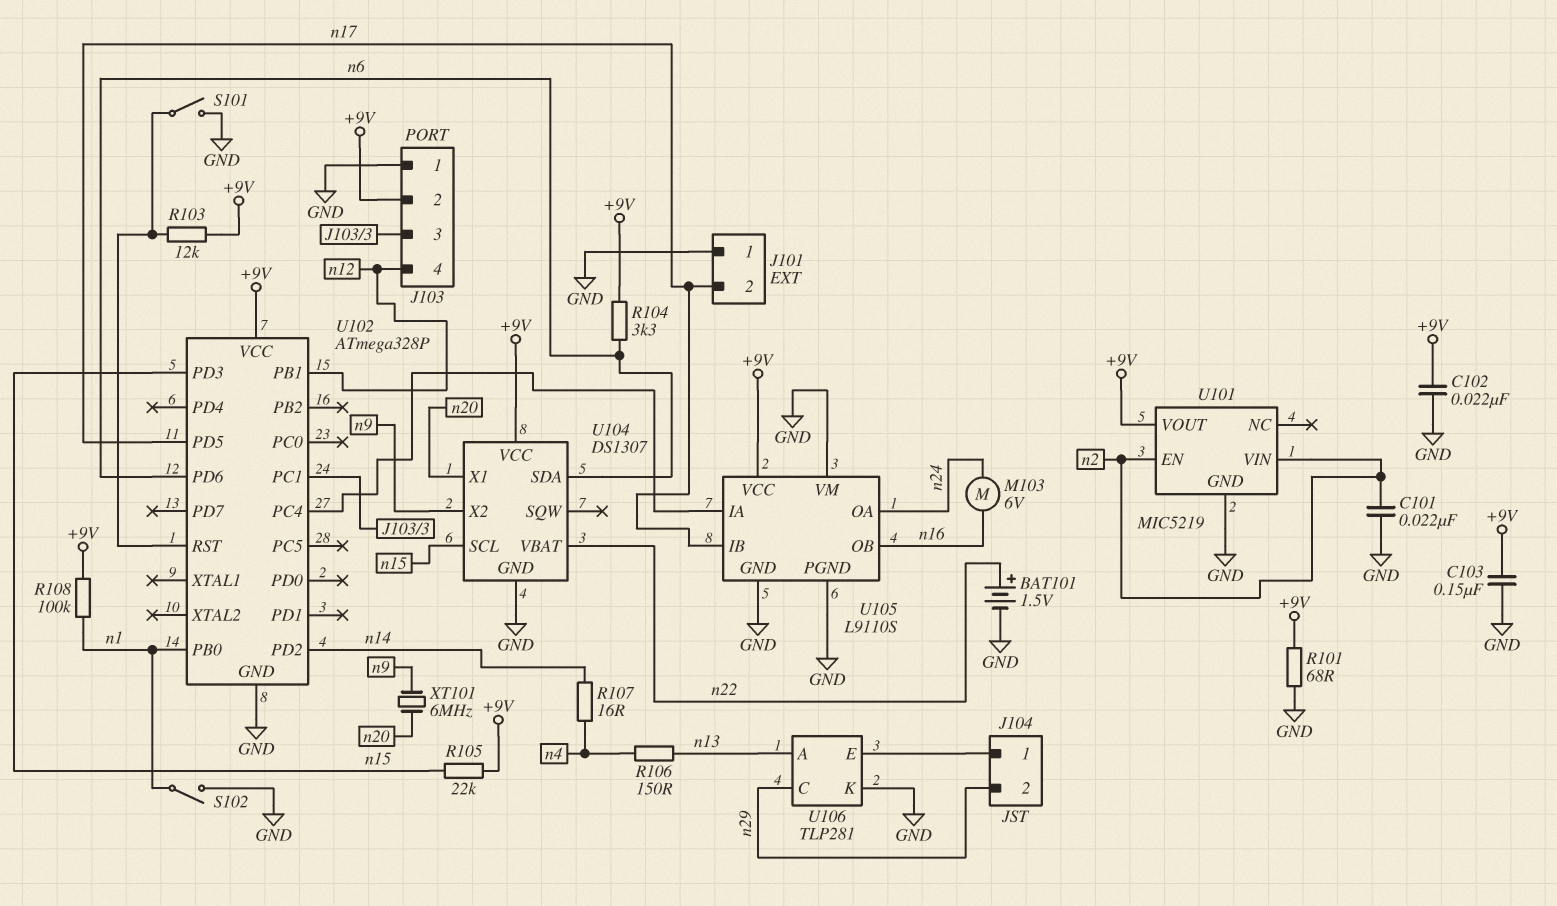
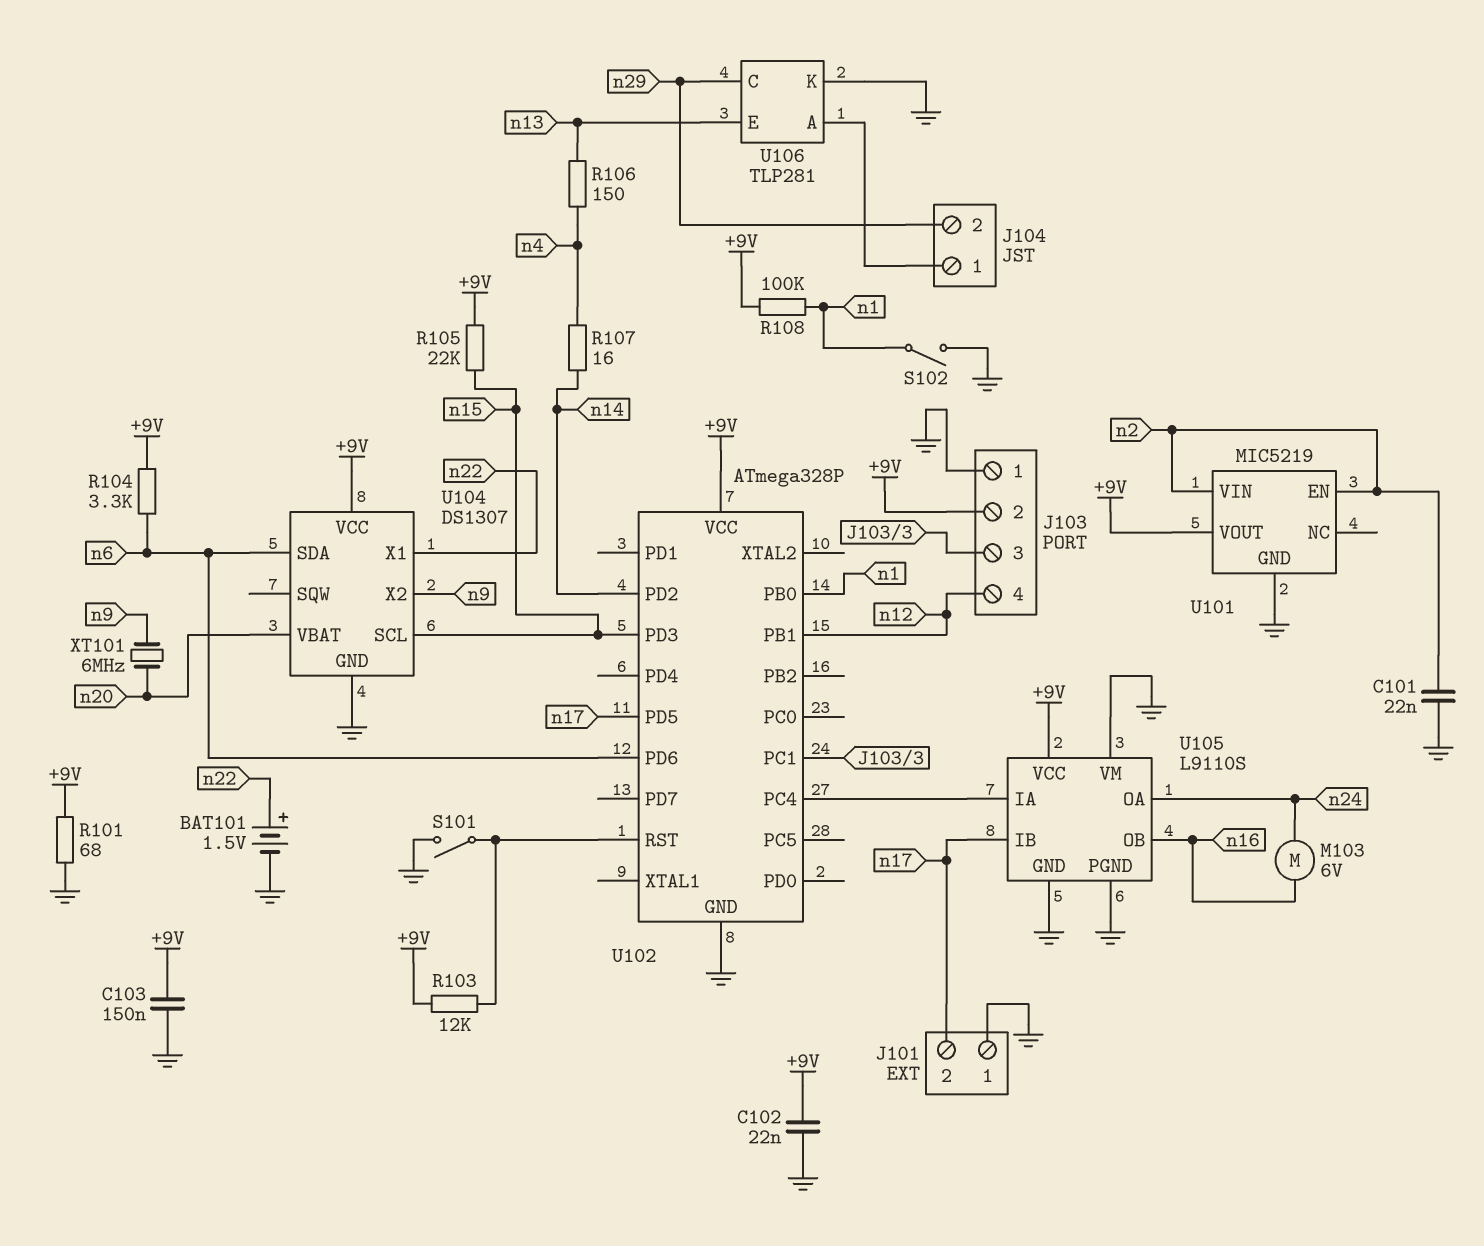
U104 pin VBAT: n22 -> n20
U104 pin X1: n20 -> n22
U106 pin A: n13 -> J104/1
U106 pin E: J104/1 -> n13

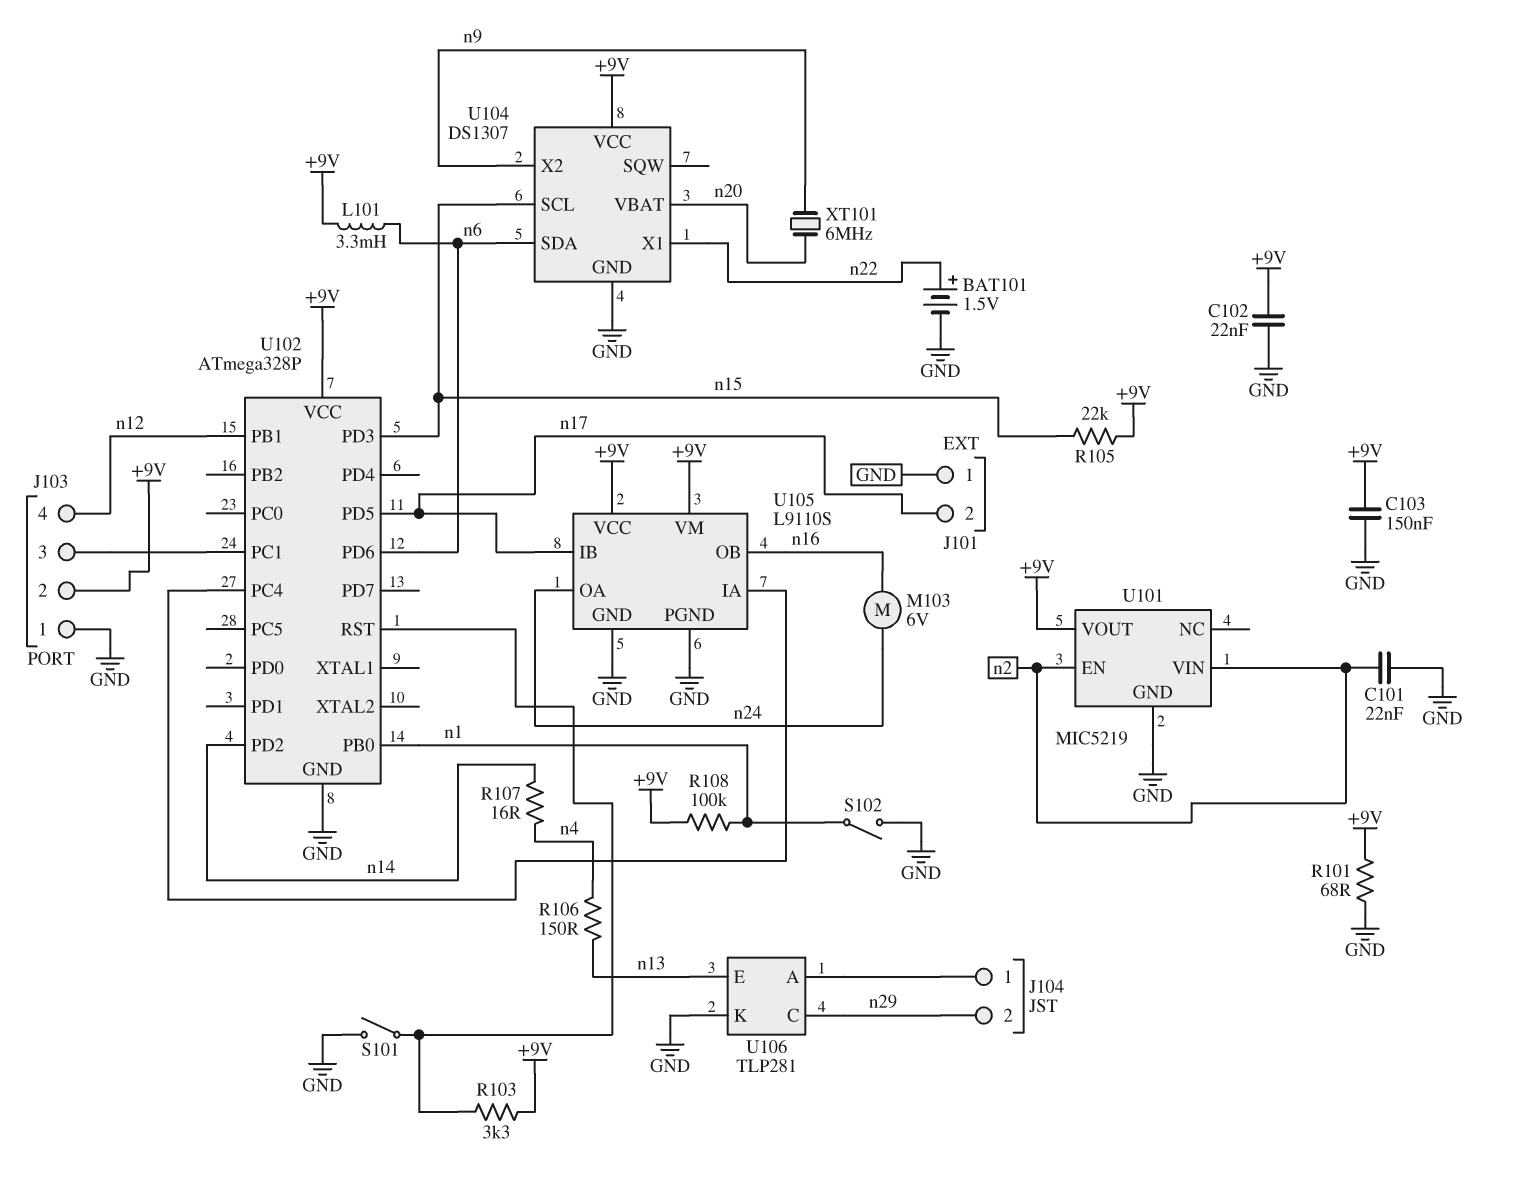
L101: none -> 3.3mH (+9V, n6)
R103: 12k (+9V, U102/RST) -> 3.3k (+9V, U102/RST)
R104: 3.3k (+9V, n6) -> none
U105 pin VM: GND -> +9V

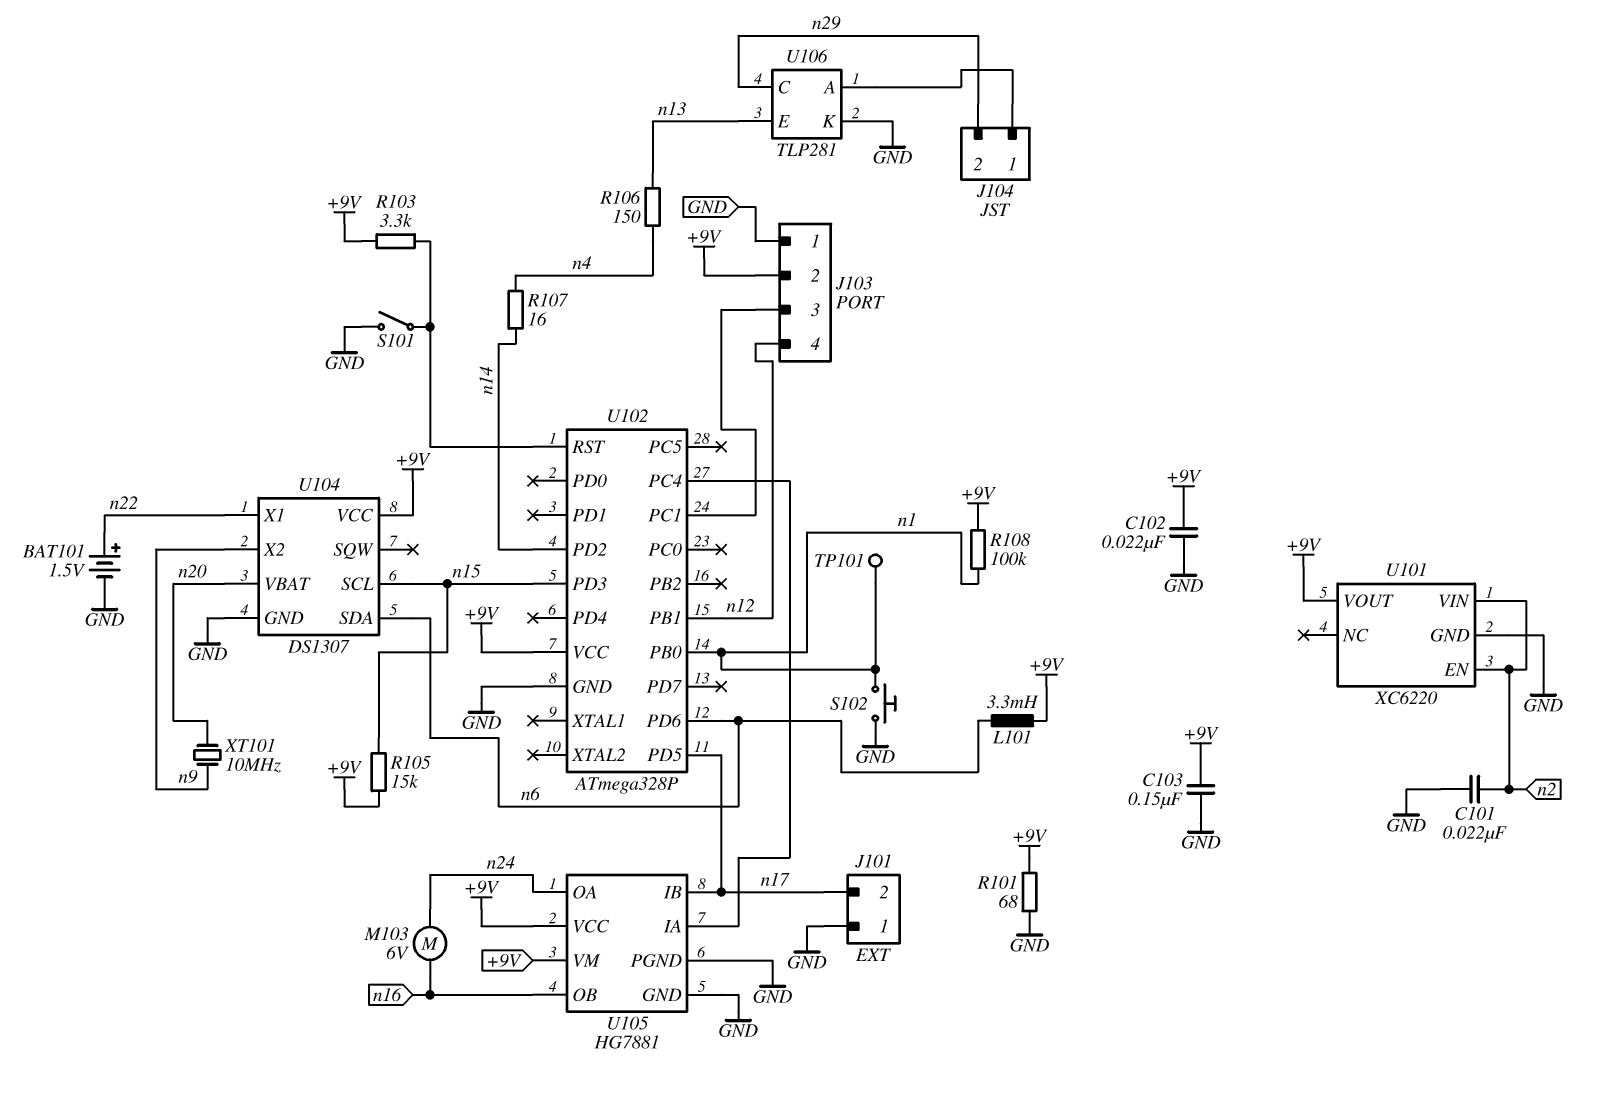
R105: 22k (+9V, n15) -> 15k (+9V, n15)
S102: switch (GND, n1) -> button (GND, n1)
TP101: none -> test point (n1)
U101: MIC5219 -> XC6220
U105: L9110S -> HG7881
XT101: 6MHz (n9, n20) -> 10MHz (n9, n20)

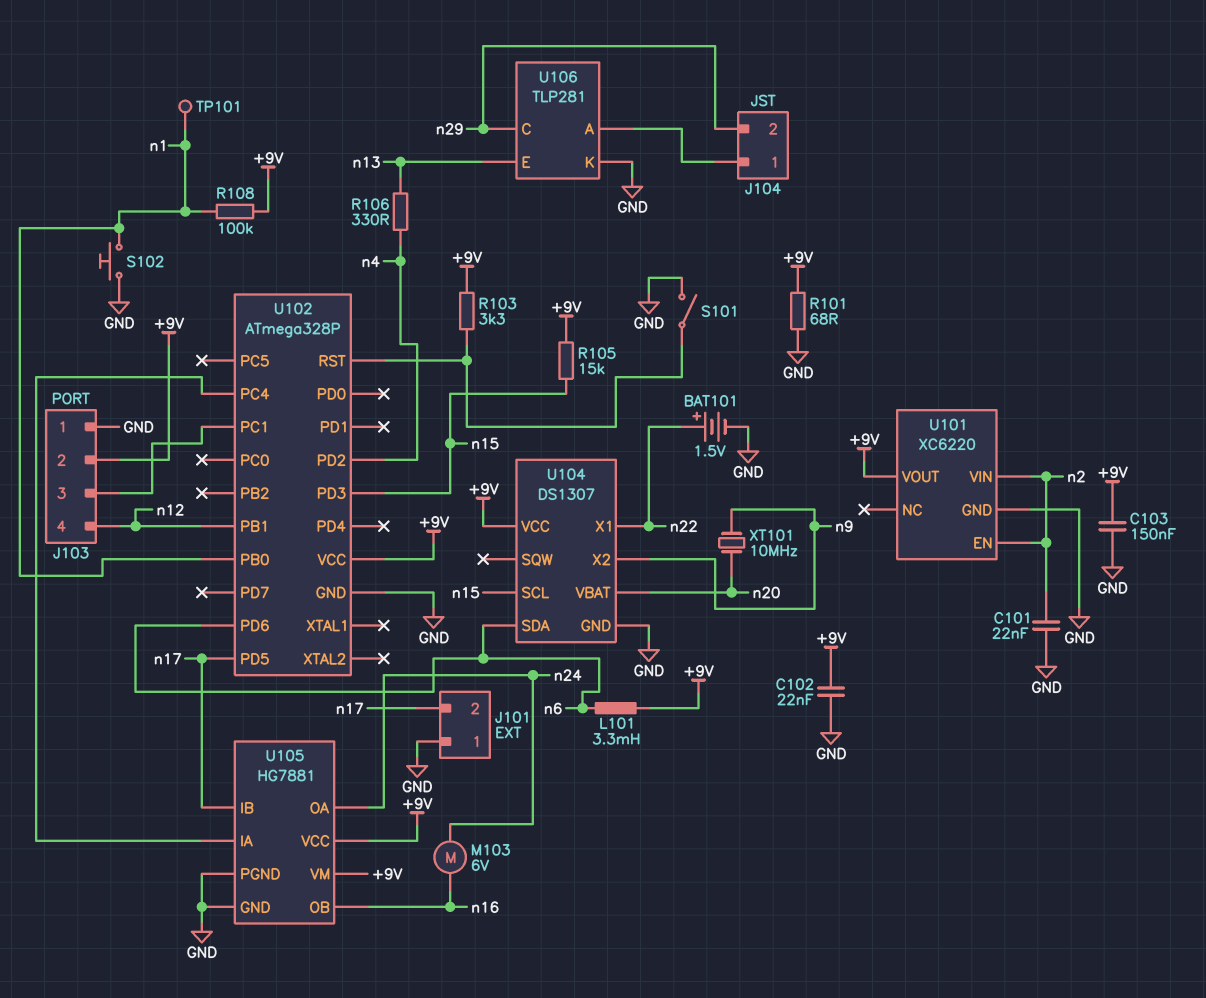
R106: 150 (n4, n13) -> 330 (n4, n13)
R107: 16 (n4, n14) -> none
U102 pin PD2: n14 -> n4

